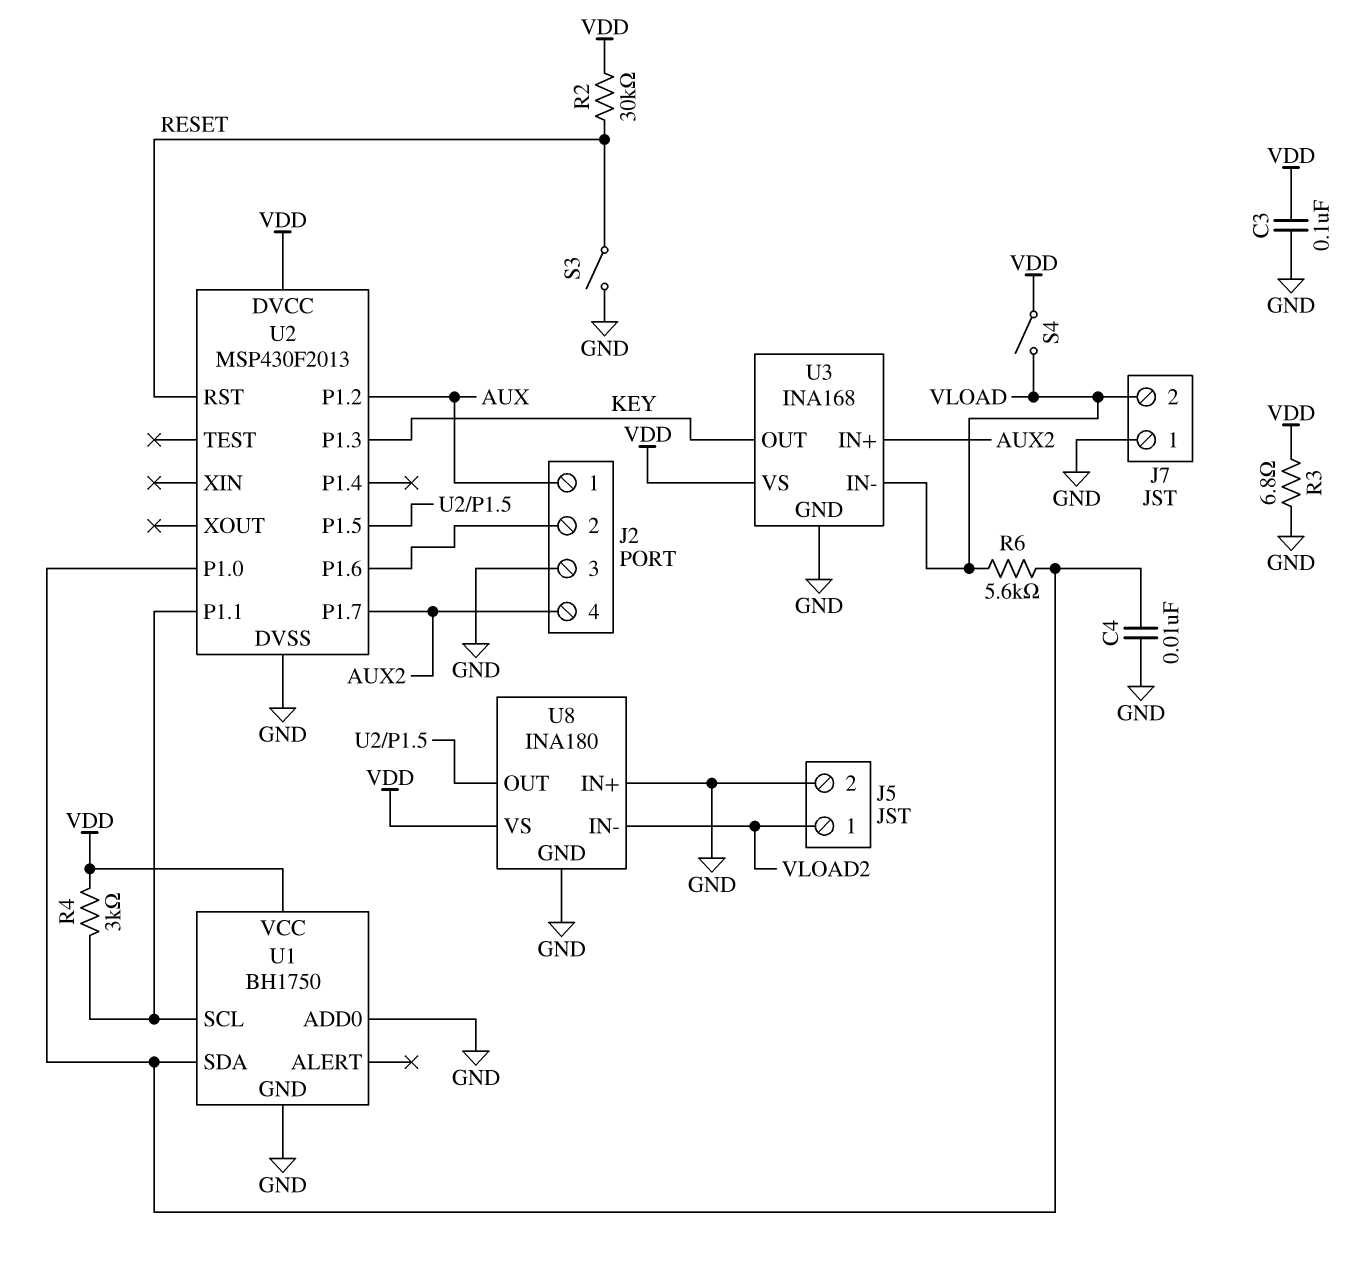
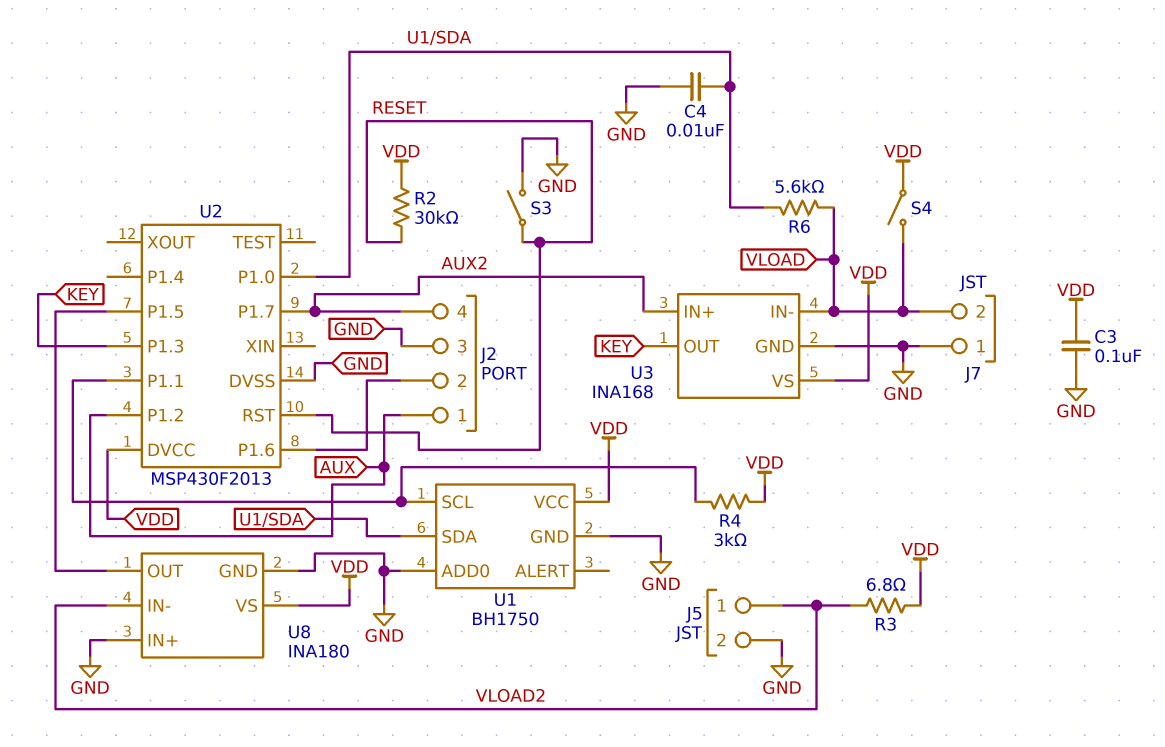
R3: 6.8 (GND, VDD) -> 6.8 (VDD, VLOAD2)

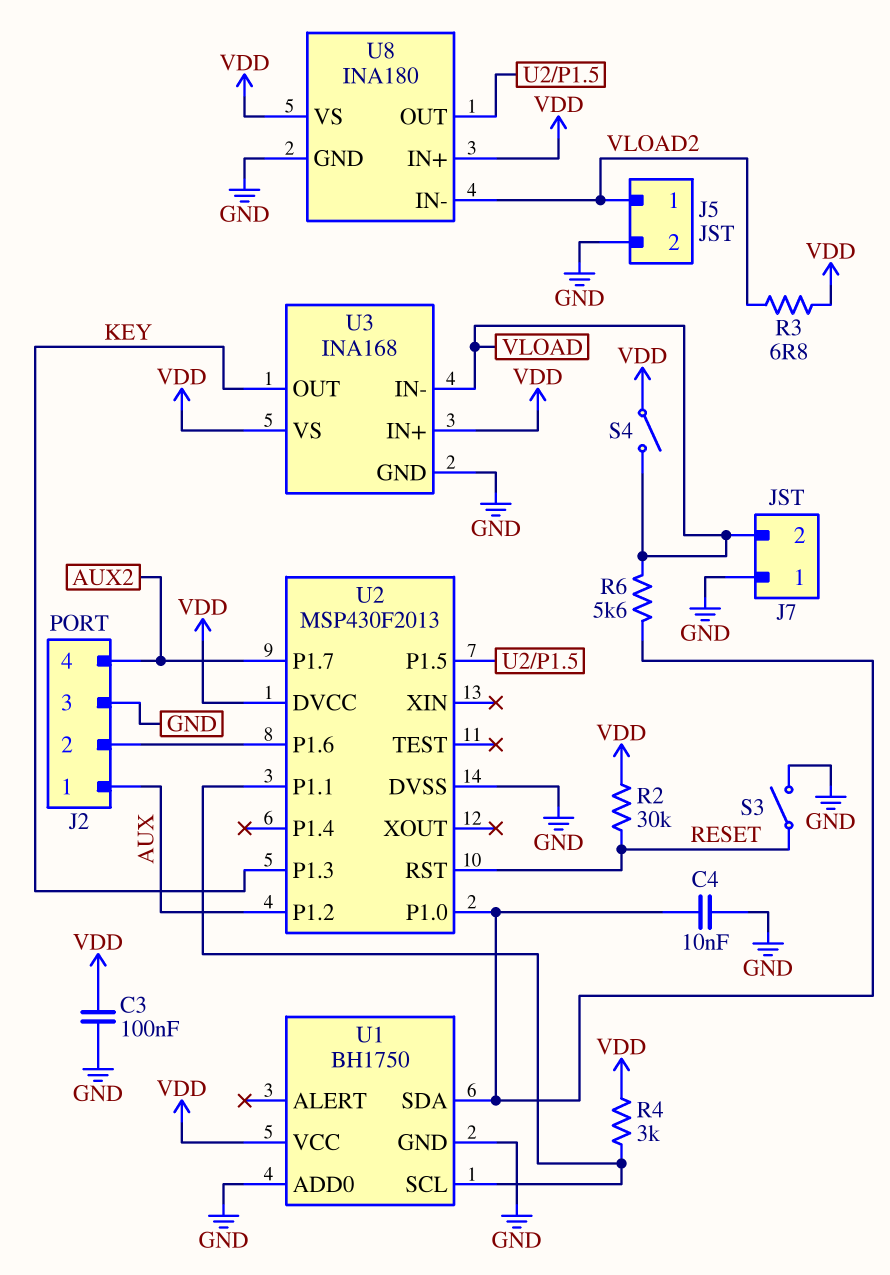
U3 pin IN+: AUX2 -> VDD
U8 pin IN+: GND -> VDD

